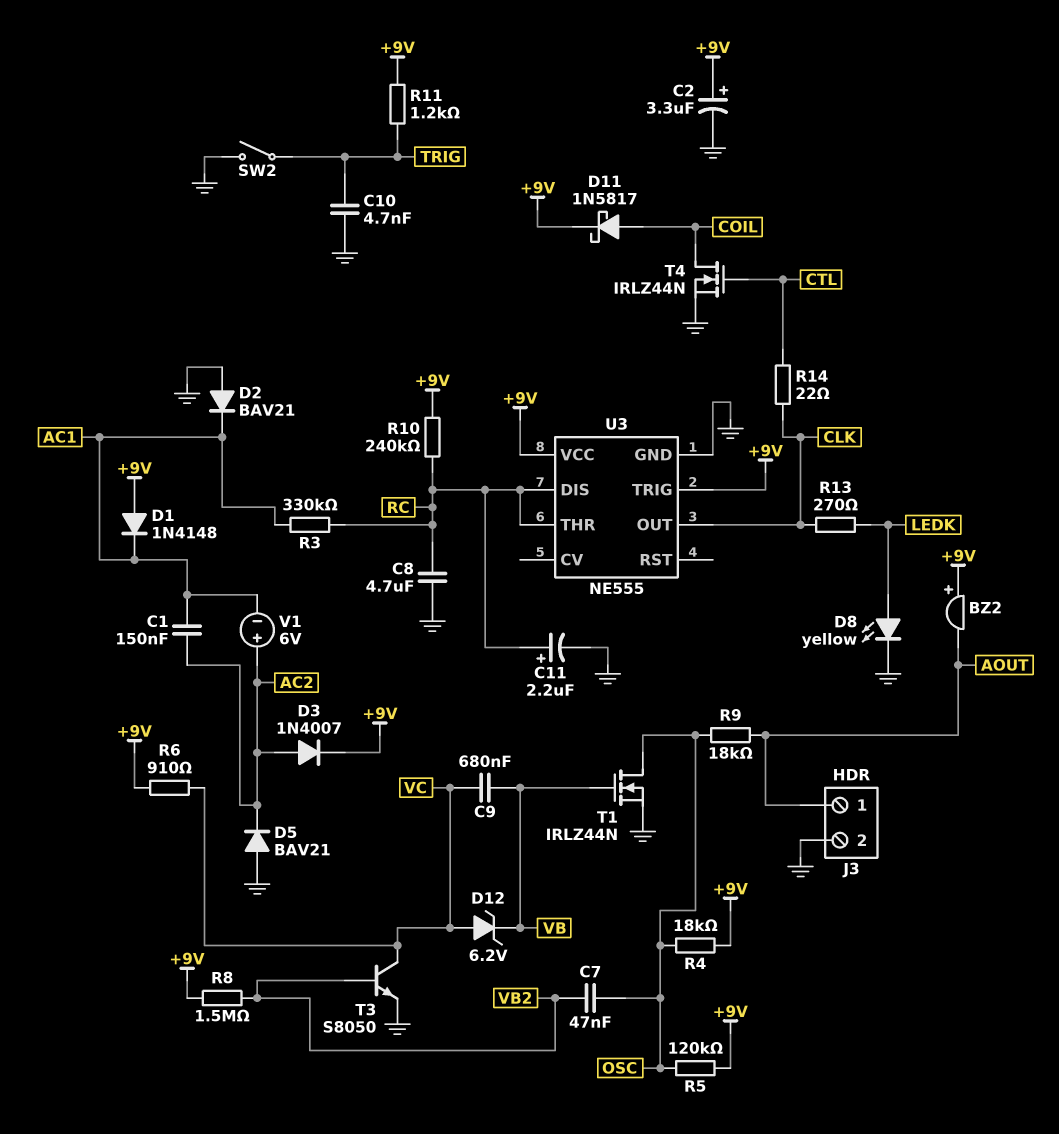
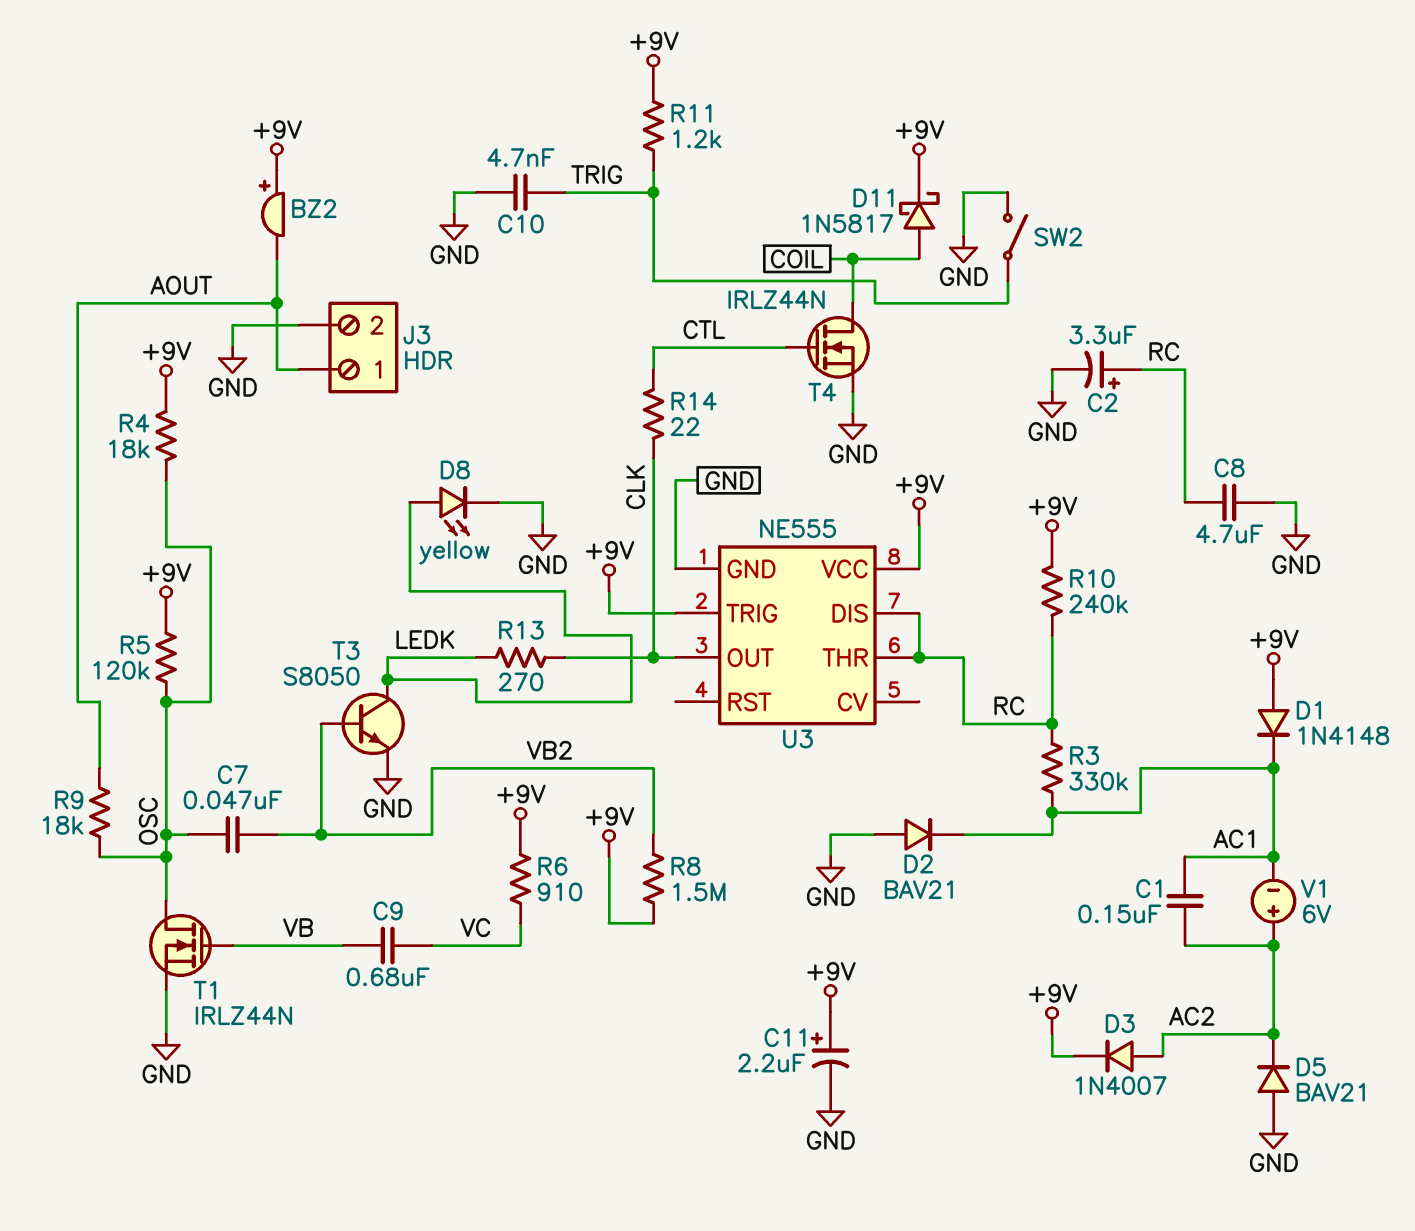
C2: 3.3uF (plus +9V, minus GND) -> 3.3uF (plus RC, minus GND)
C11: 2.2uF (plus RC, minus GND) -> 2.2uF (plus +9V, minus GND)
D12: zener 6.2V (A VC, K VB) -> none
T3: NPN S8050 (B VB2, C VC, E GND) -> NPN S8050 (B VB2, C LEDK, E GND)

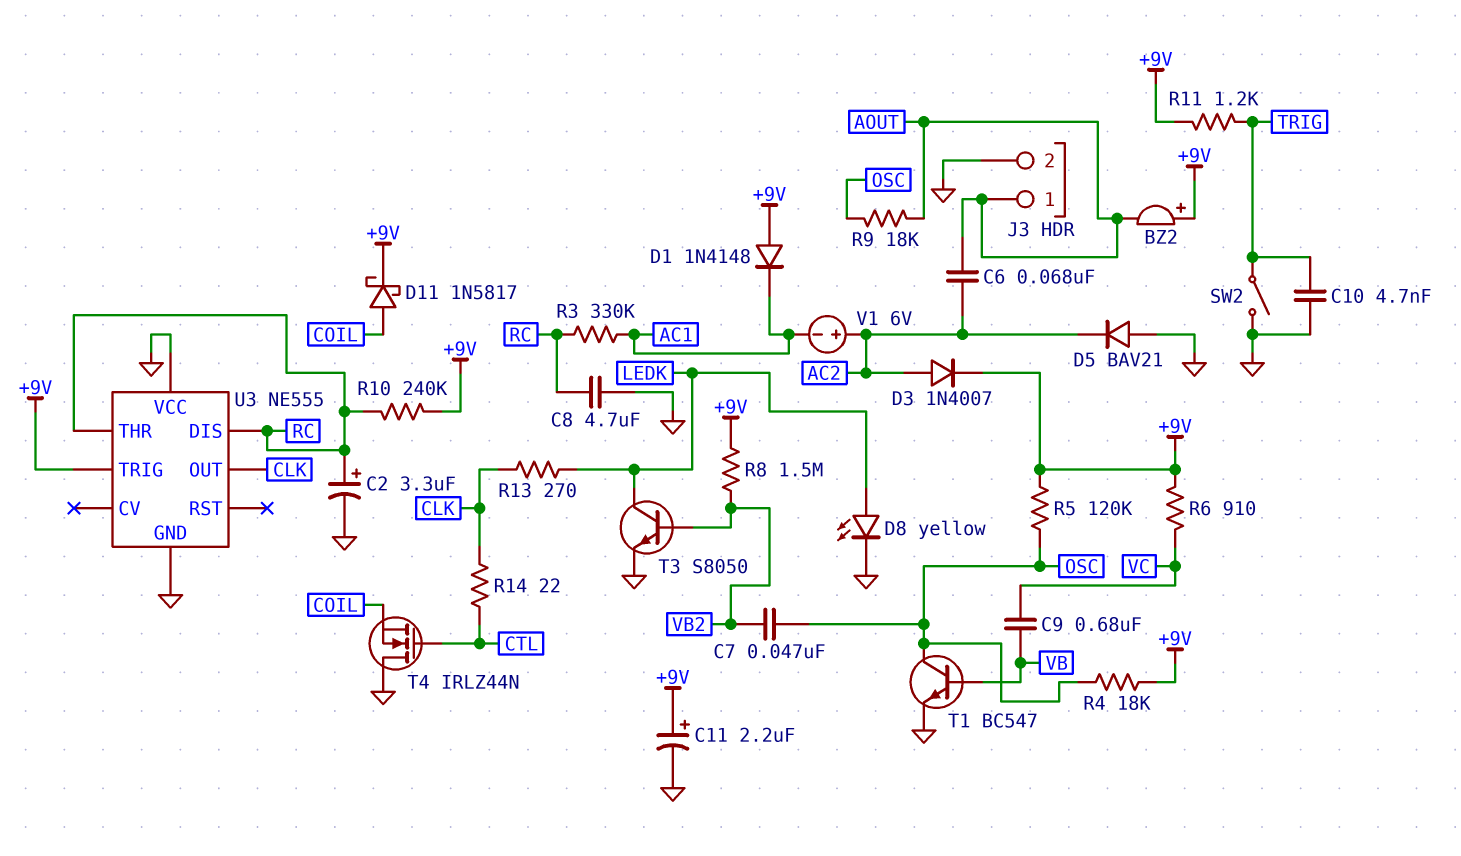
C1: 150nF (AC1, AC2) -> none
C6: none -> 68nF (AC2, AOUT)
D2: diode BAV21 (A GND, K AC1) -> none
T1: NMOS IRLZ44N (G VB, D OSC, S GND) -> NPN BC547 (B VB, C OSC, E GND)
T4: NMOS IRLZ44N (G CTL, D COIL, S GND) -> NMOS IRLZ44N (G CTL, D GND, S COIL)
U3 pin VCC: +9V -> GND

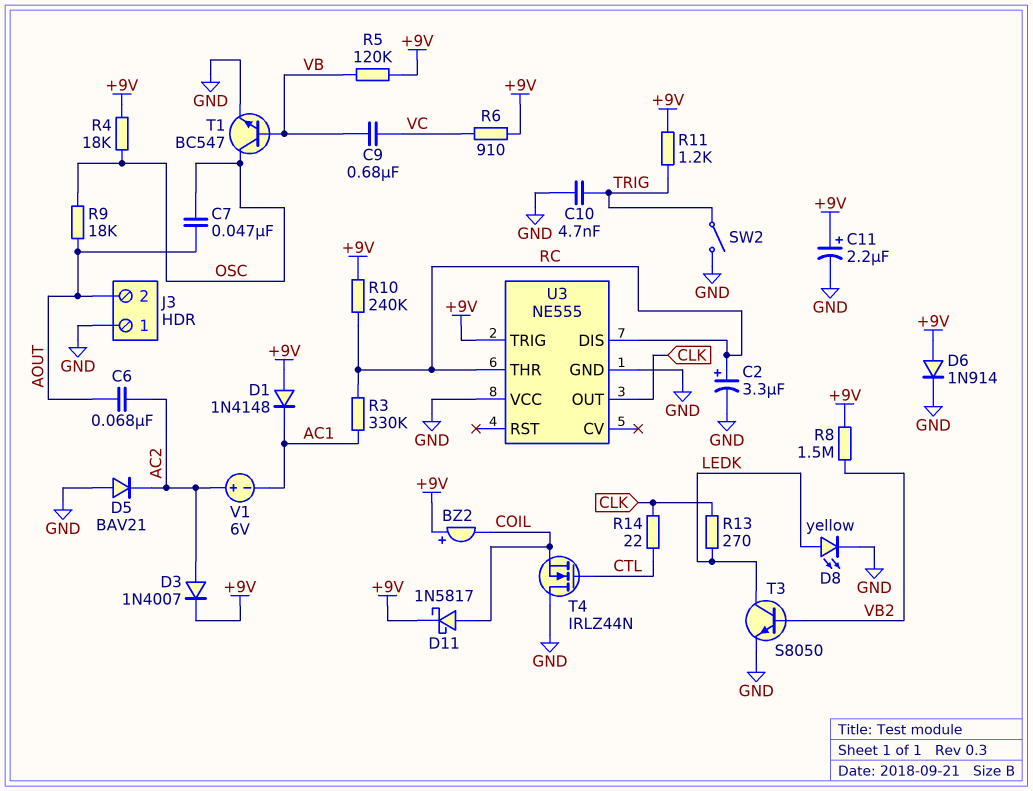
BZ2: buzzer (plus +9V, minus AOUT) -> buzzer (plus +9V, minus COIL)
C7: 47nF (OSC, VB2) -> 47nF (AOUT, OSC)
C8: 4.7uF (GND, RC) -> none
D6: none -> diode 1N914 (A +9V, K GND)
J3 pin 1: AOUT -> GND
J3 pin 2: GND -> AOUT
R5: 120k (+9V, OSC) -> 120k (+9V, VB)

